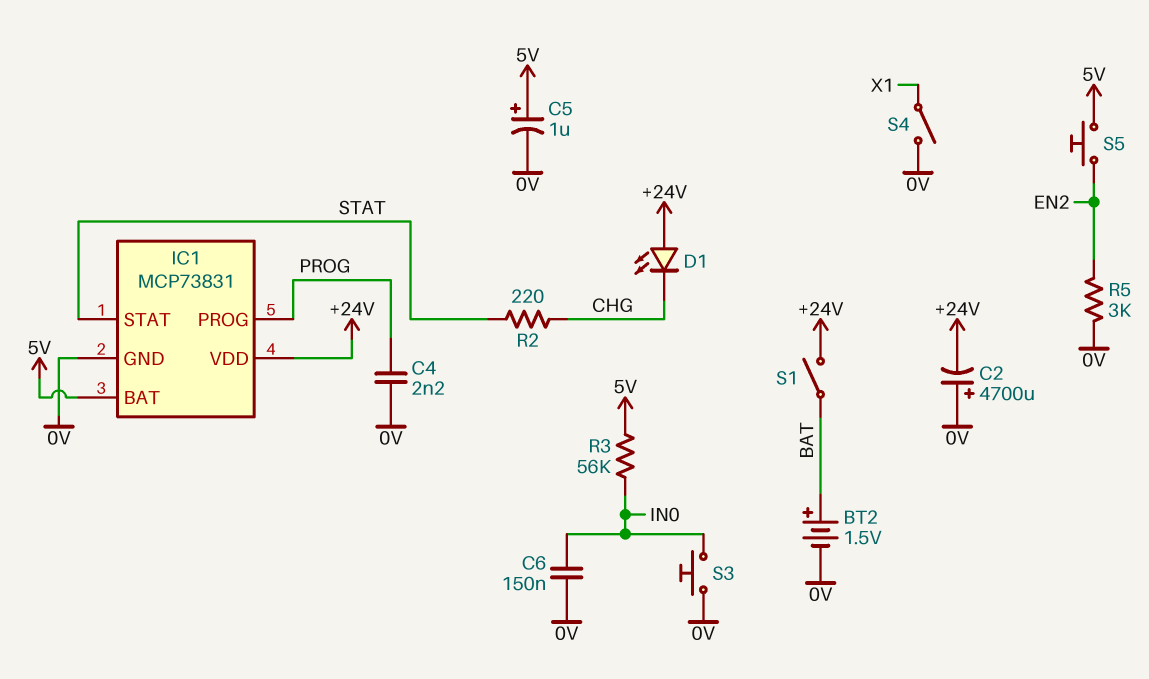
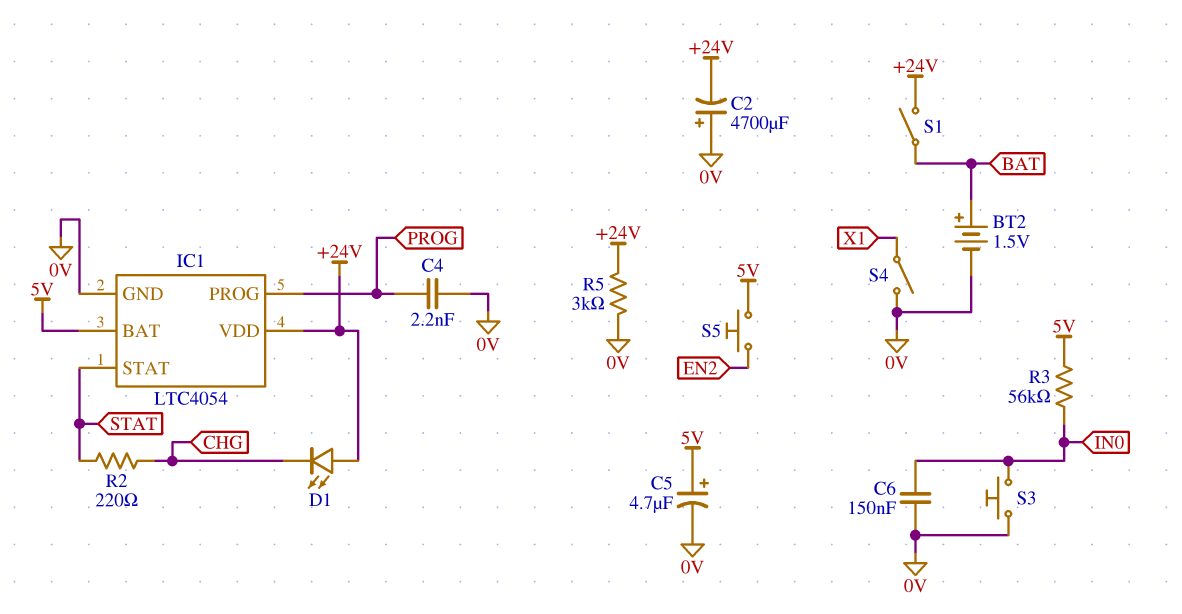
C5: 1uF (plus 5V, minus 0V) -> 4.7uF (plus 5V, minus 0V)
IC1: MCP73831 -> LTC4054
R5: 3k (0V, EN2) -> 3k (+24V, 0V)

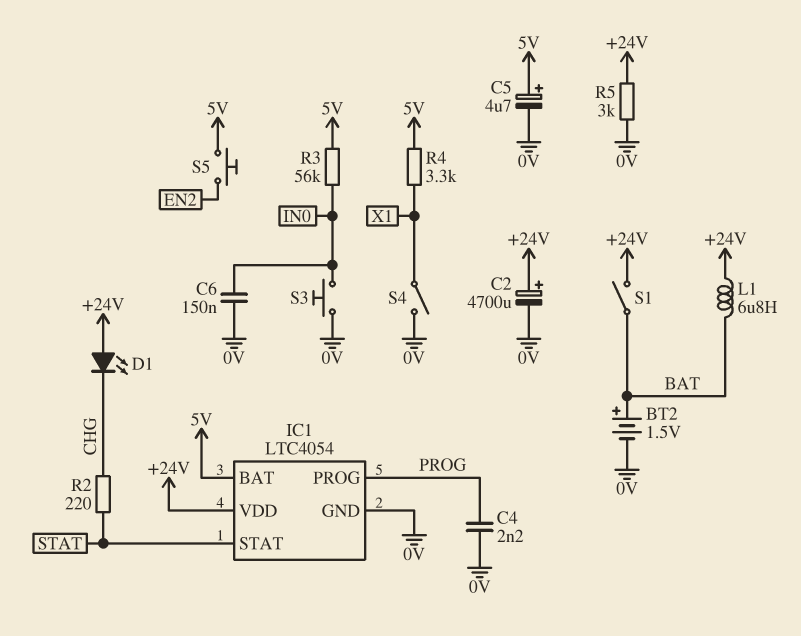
C2: 4700uF (plus 0V, minus +24V) -> 4700uF (plus +24V, minus 0V)
L1: none -> 6.8uH (+24V, BAT)
R4: none -> 3.3k (5V, X1)

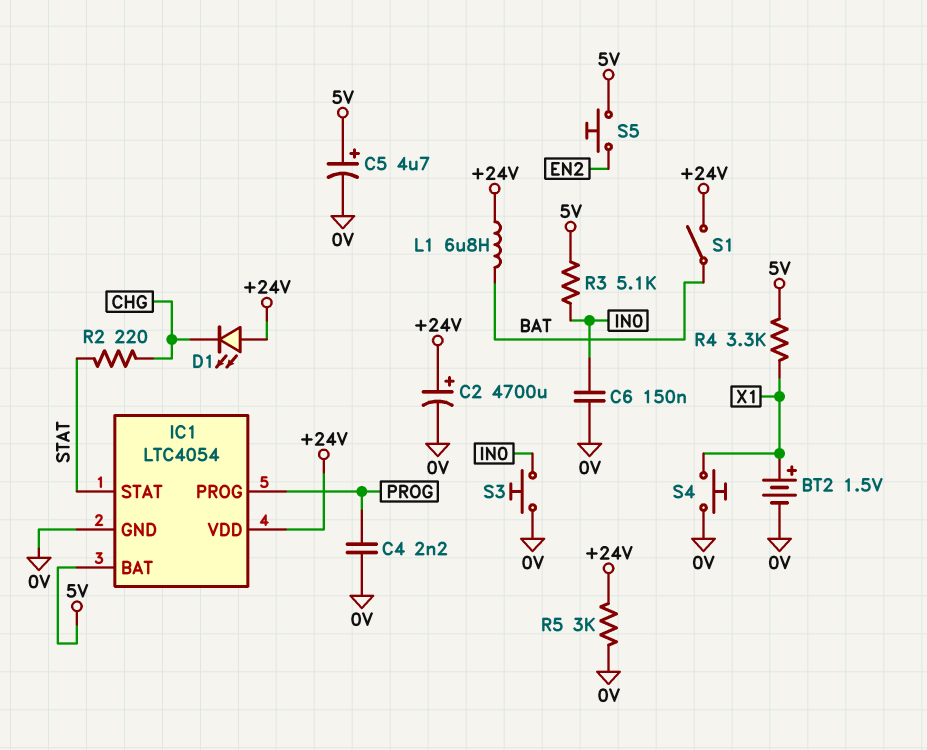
BT2: 1.5V (plus BAT, minus 0V) -> 1.5V (plus X1, minus 0V)
R3: 56k (5V, IN0) -> 5.1k (5V, IN0)
S4: switch (0V, X1) -> button (0V, X1)

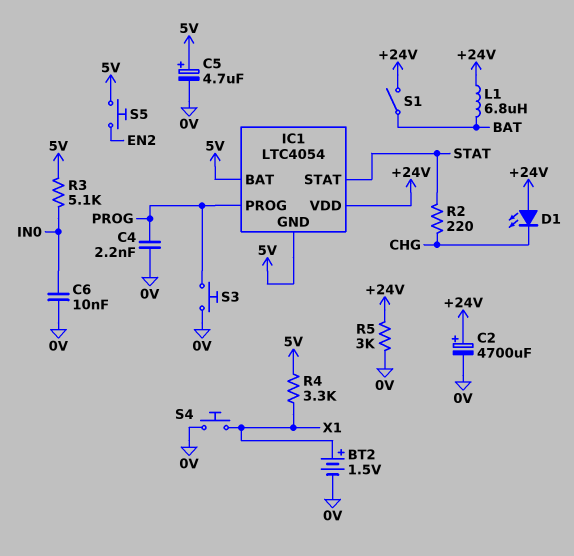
C6: 150nF (0V, IN0) -> 10nF (0V, IN0)
IC1 pin GND: 0V -> 5V
S3: button (0V, IN0) -> button (0V, PROG)

